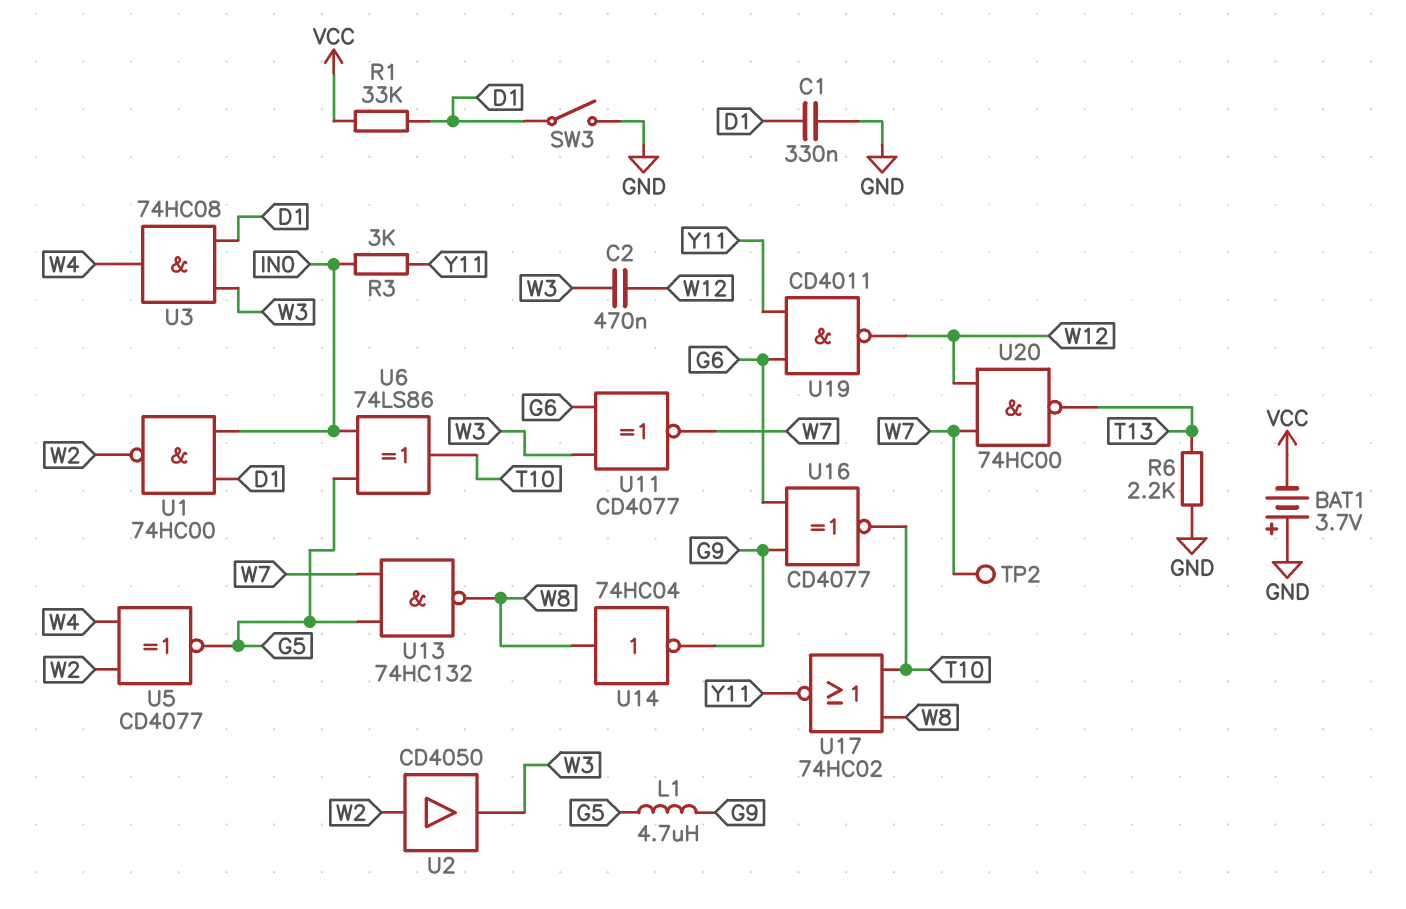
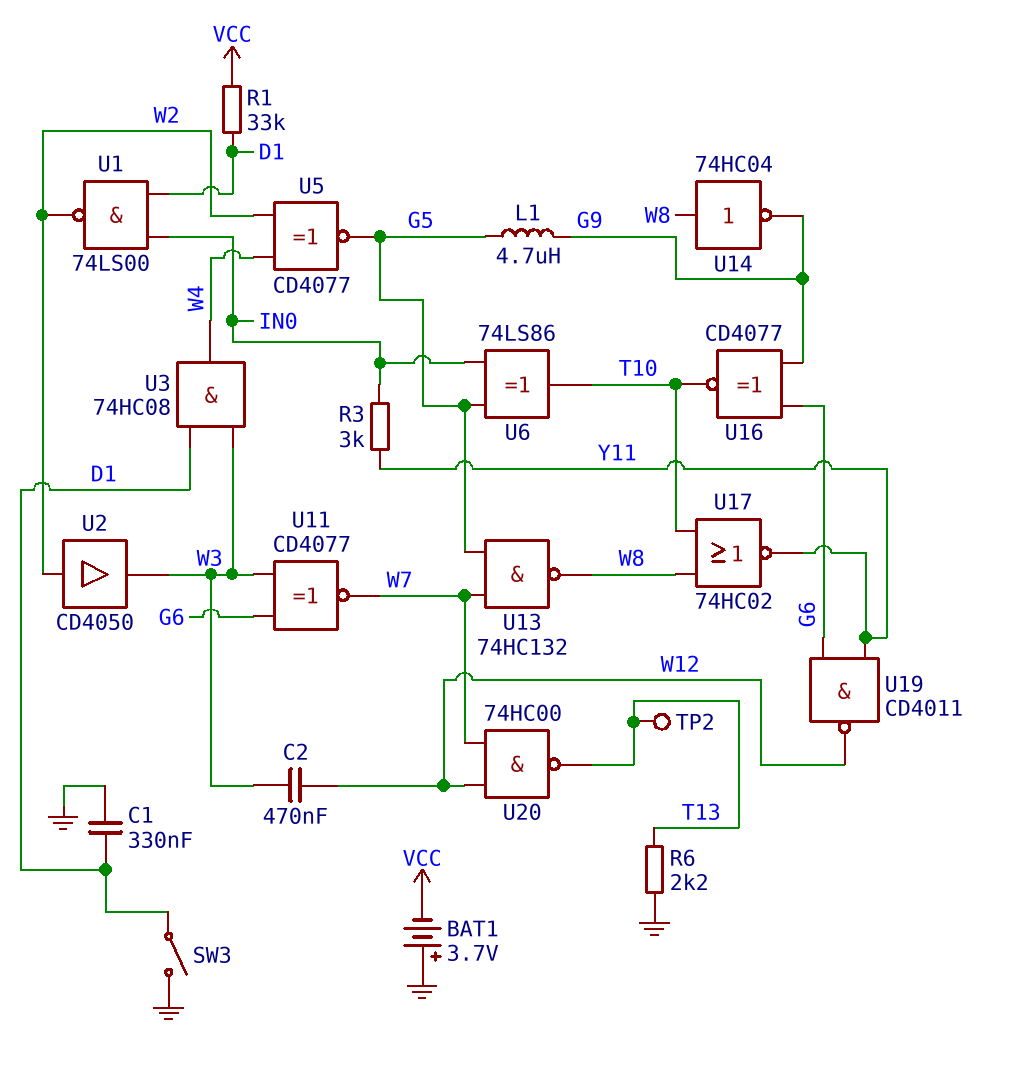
TP2: test point (W7) -> test point (T13)
U1: NAND 74HC00 (in D1, in IN0, out W2) -> NAND 74LS00 (in D1, in IN0, out W2)

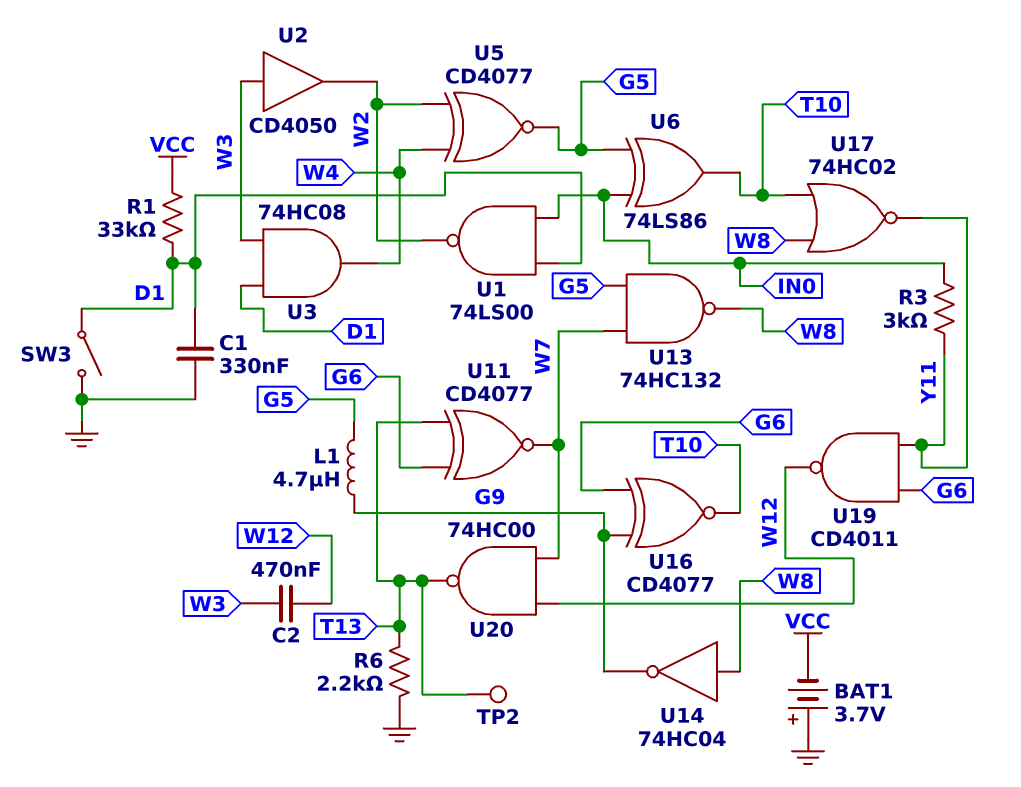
U2: buffer CD4050 (in W2, out W3) -> buffer CD4050 (in W3, out W2)
U11: XNOR CD4077 (in G6, in W3, out W7) -> XNOR CD4077 (in G6, in T13, out W7)

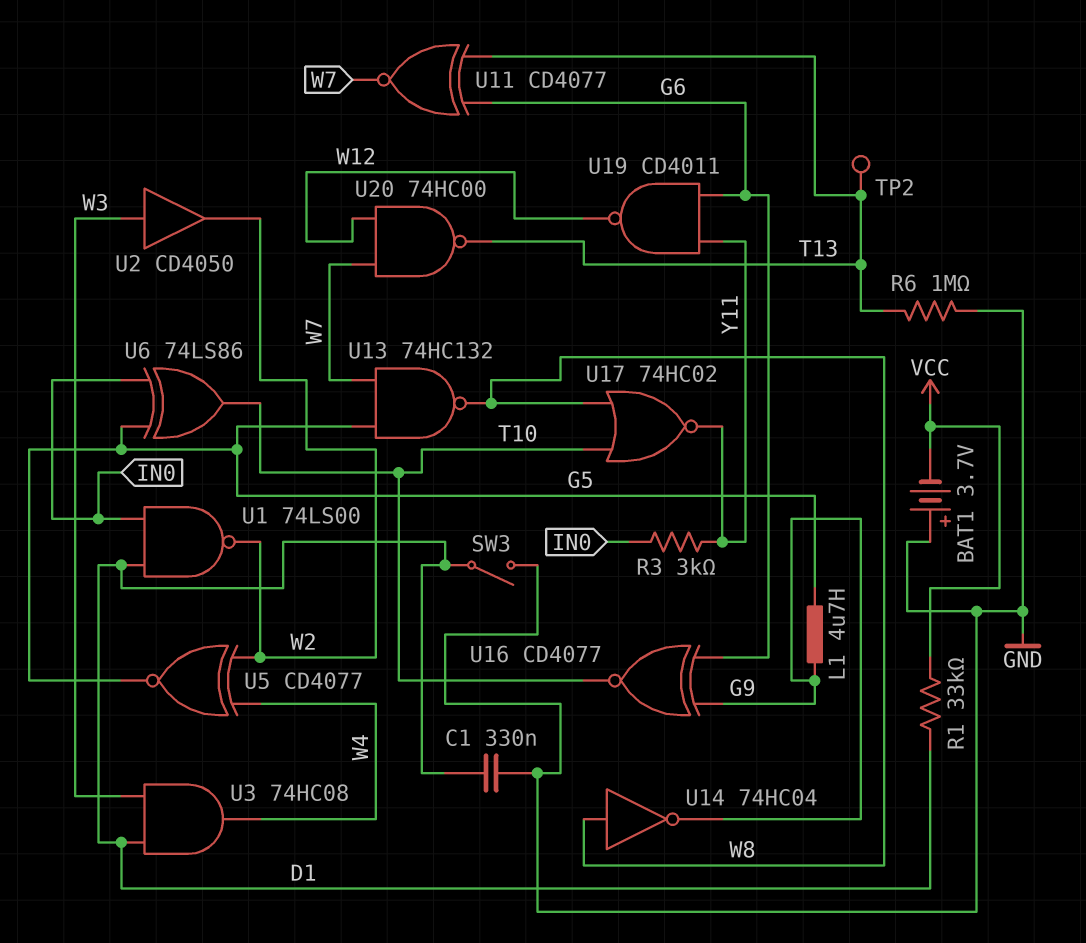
C2: 470nF (W3, W12) -> none
R6: 2.2k (GND, T13) -> 1M (GND, T13)

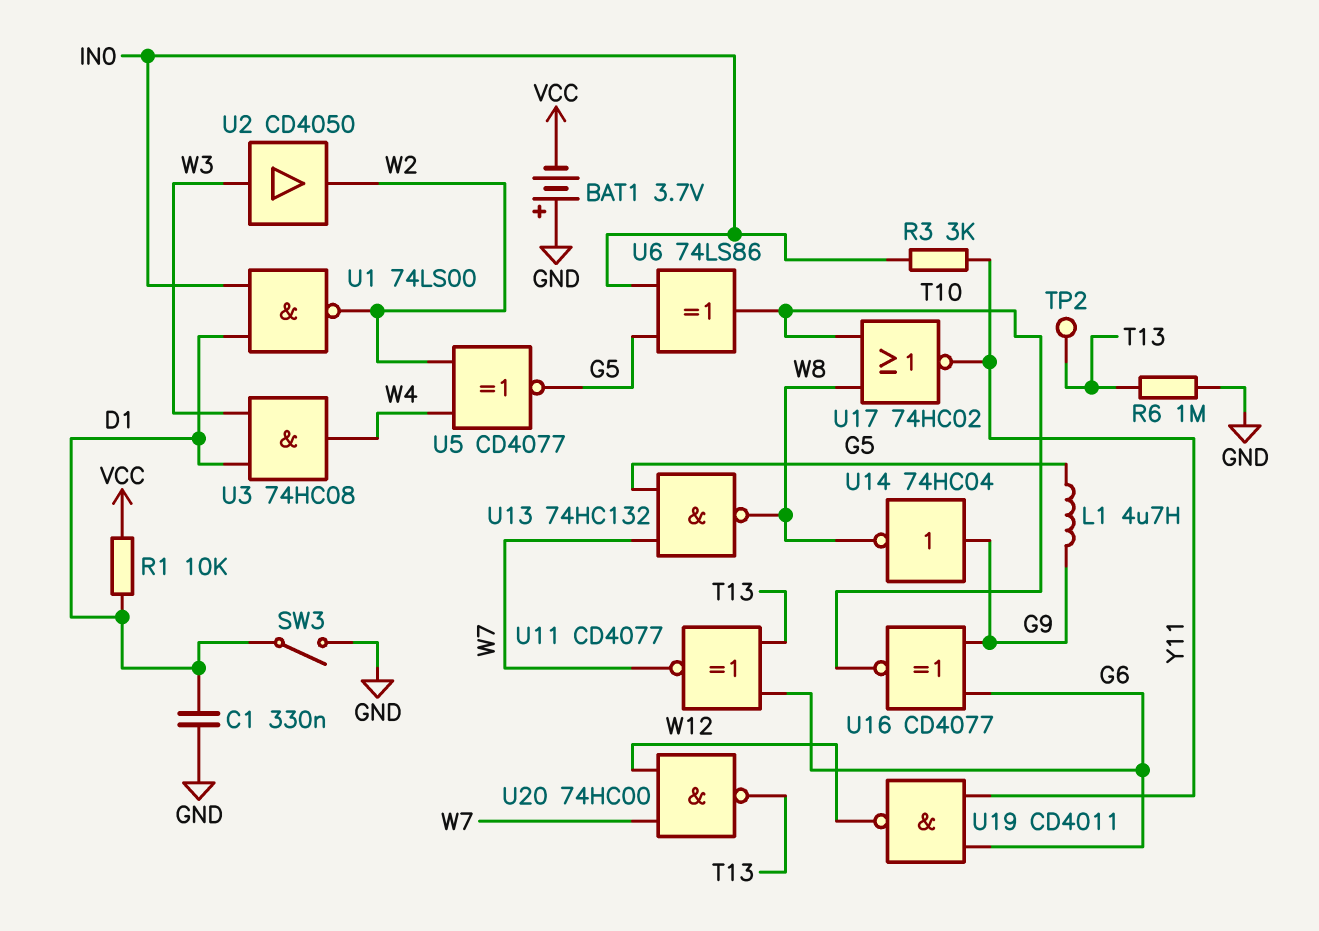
R1: 33k (D1, VCC) -> 10k (D1, VCC)
U14: NOT 74HC04 (in W8, out G9) -> NOT 74HC04 (in G9, out W8)

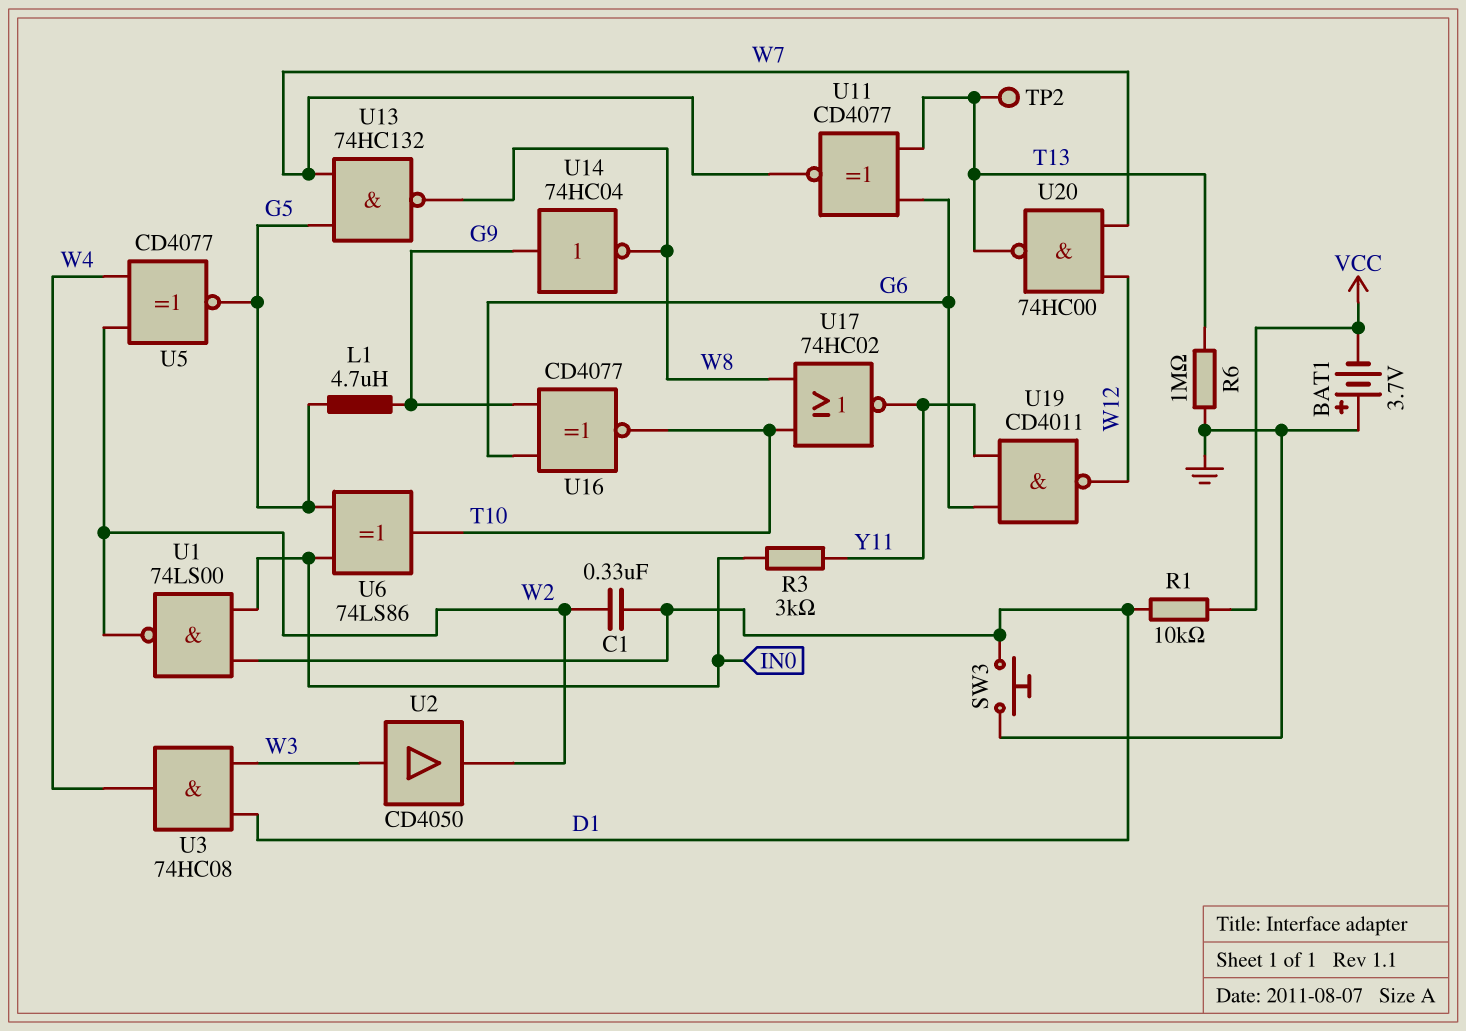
C1: 330nF (D1, GND) -> 330nF (D1, W2)
SW3: switch (D1, GND) -> button (D1, GND)

